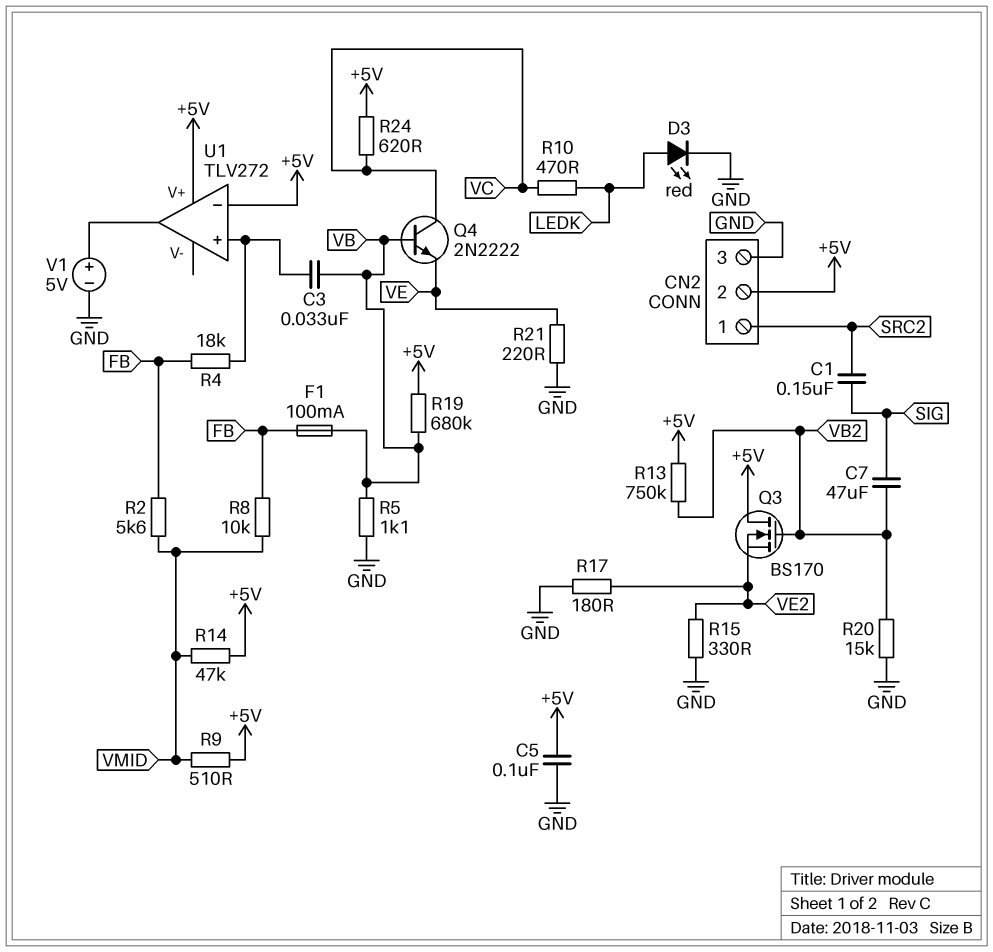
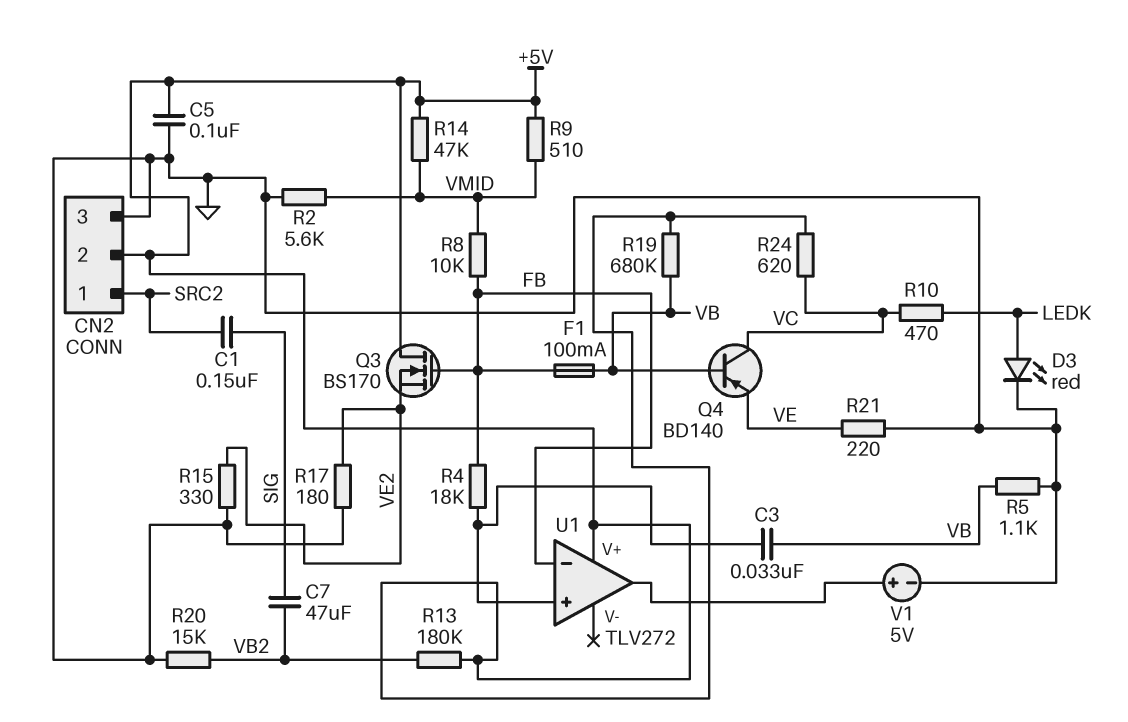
Q3: NMOS BS170 (G VB2, D +5V, S VE2) -> NMOS BS170 (G FB, D +5V, S VE2)
Q4: NPN 2N2222 (B VB, C VC, E VE) -> PNP BD140 (B VB, C VC, E VE)
R2: 5.6k (FB, VMID) -> 5.6k (GND, VMID)
R13: 750k (+5V, VB2) -> 180k (+5V, VB2)
U1 pin in-: +5V -> FB

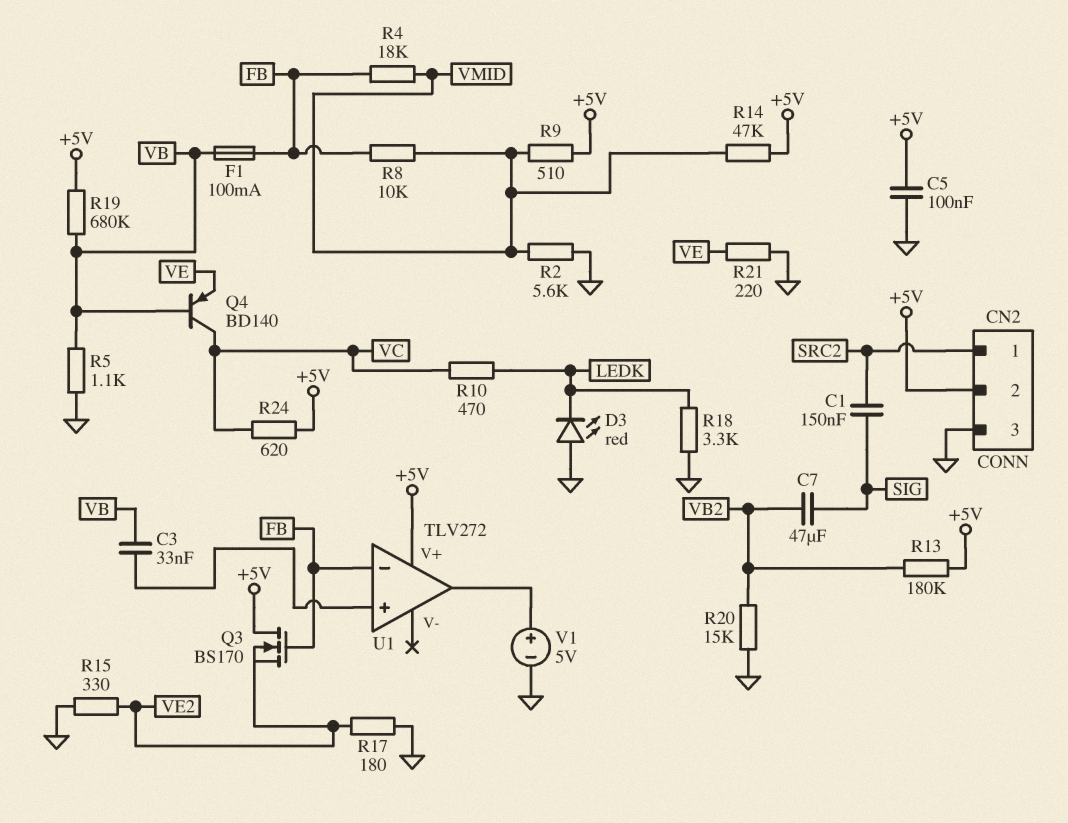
D3: LED red (A LEDK, K GND) -> LED red (A GND, K LEDK)
R4: 18k (FB, U1/in+) -> 18k (FB, VMID)
R18: none -> 3.3k (GND, LEDK)

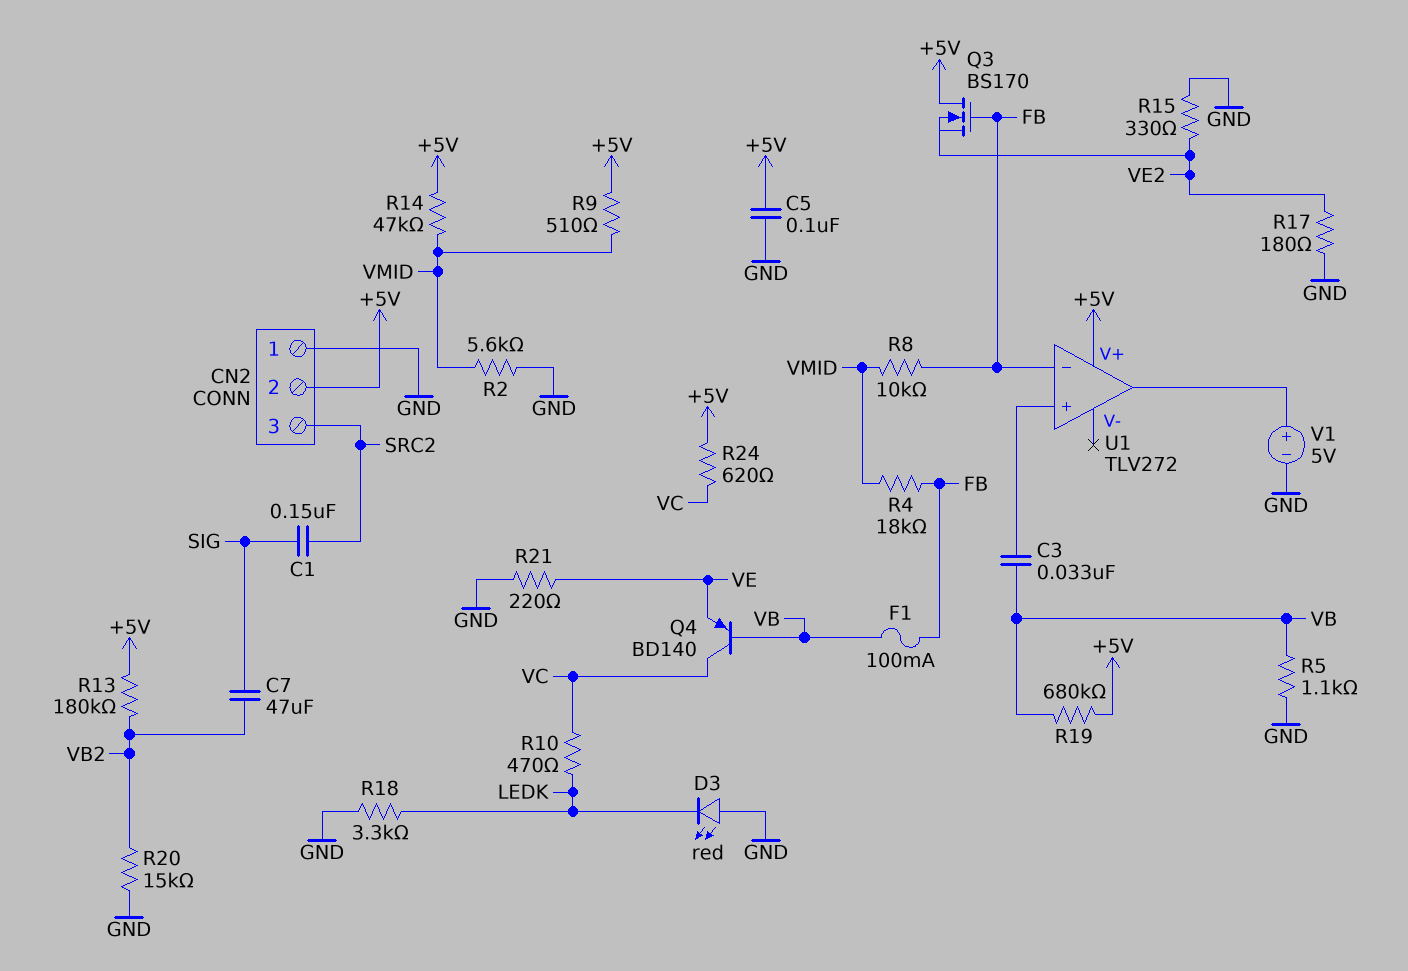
CN2 pin 1: SRC2 -> GND
CN2 pin 3: GND -> SRC2

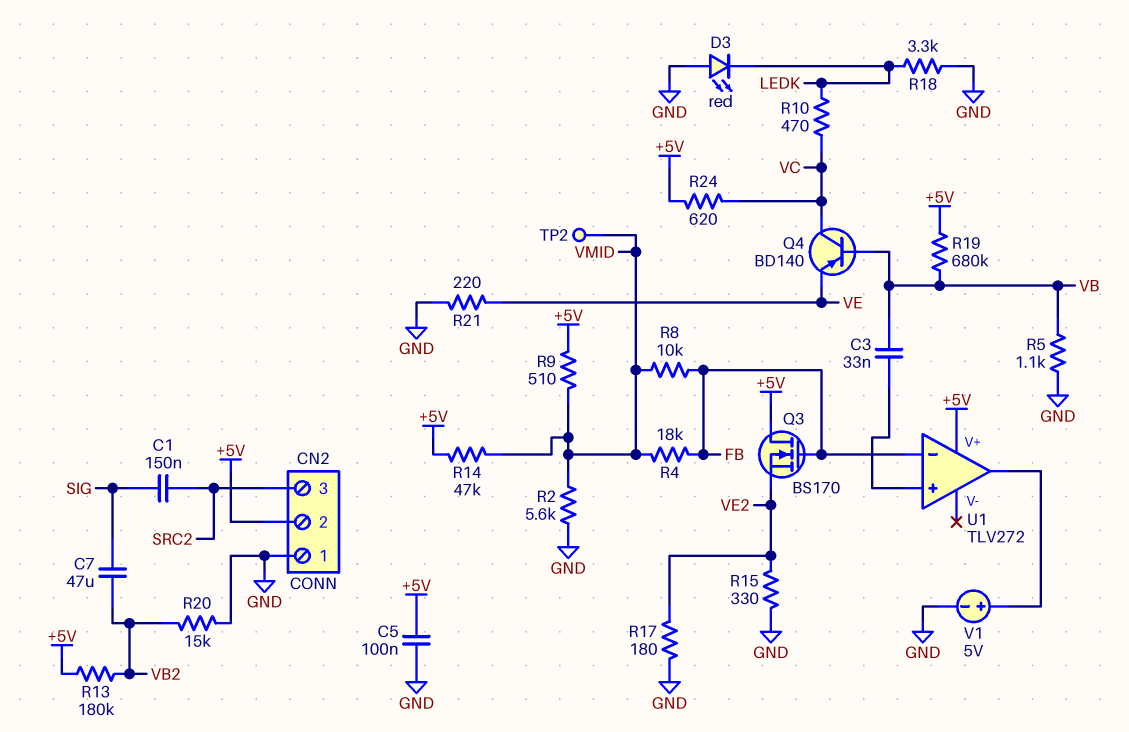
F1: 100mA (FB, VB) -> none
TP2: none -> test point (VMID)

